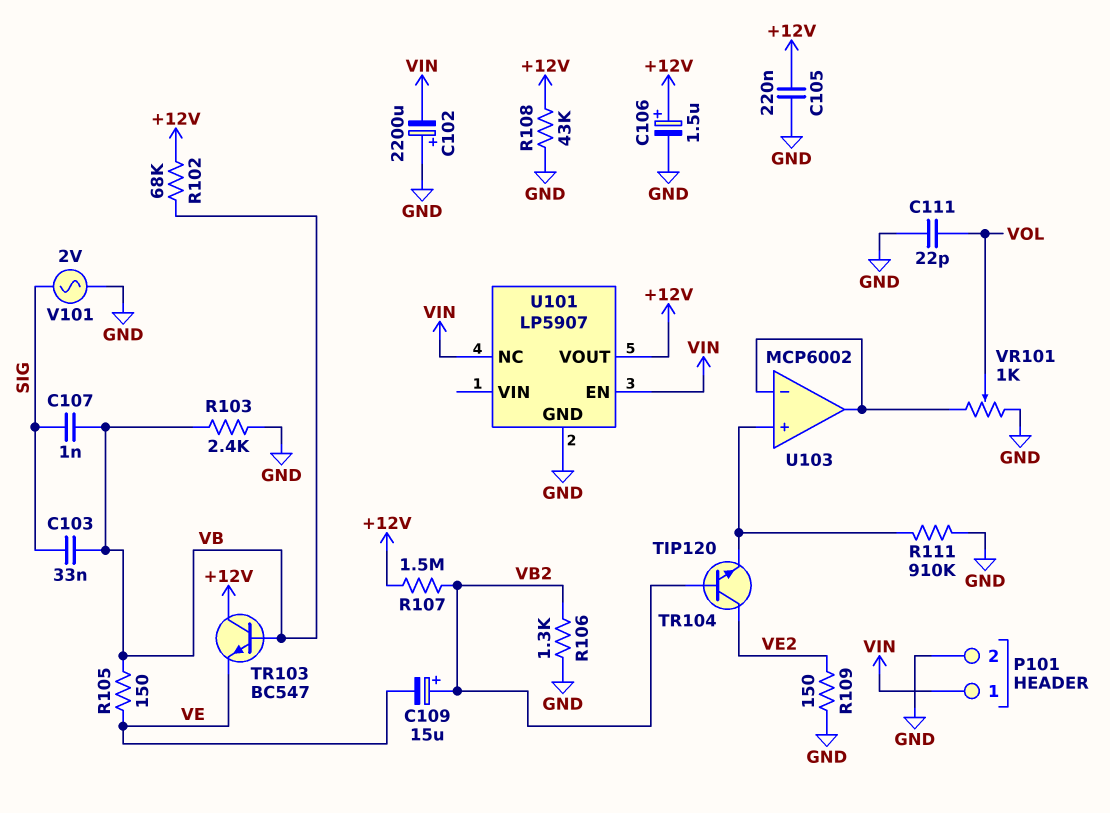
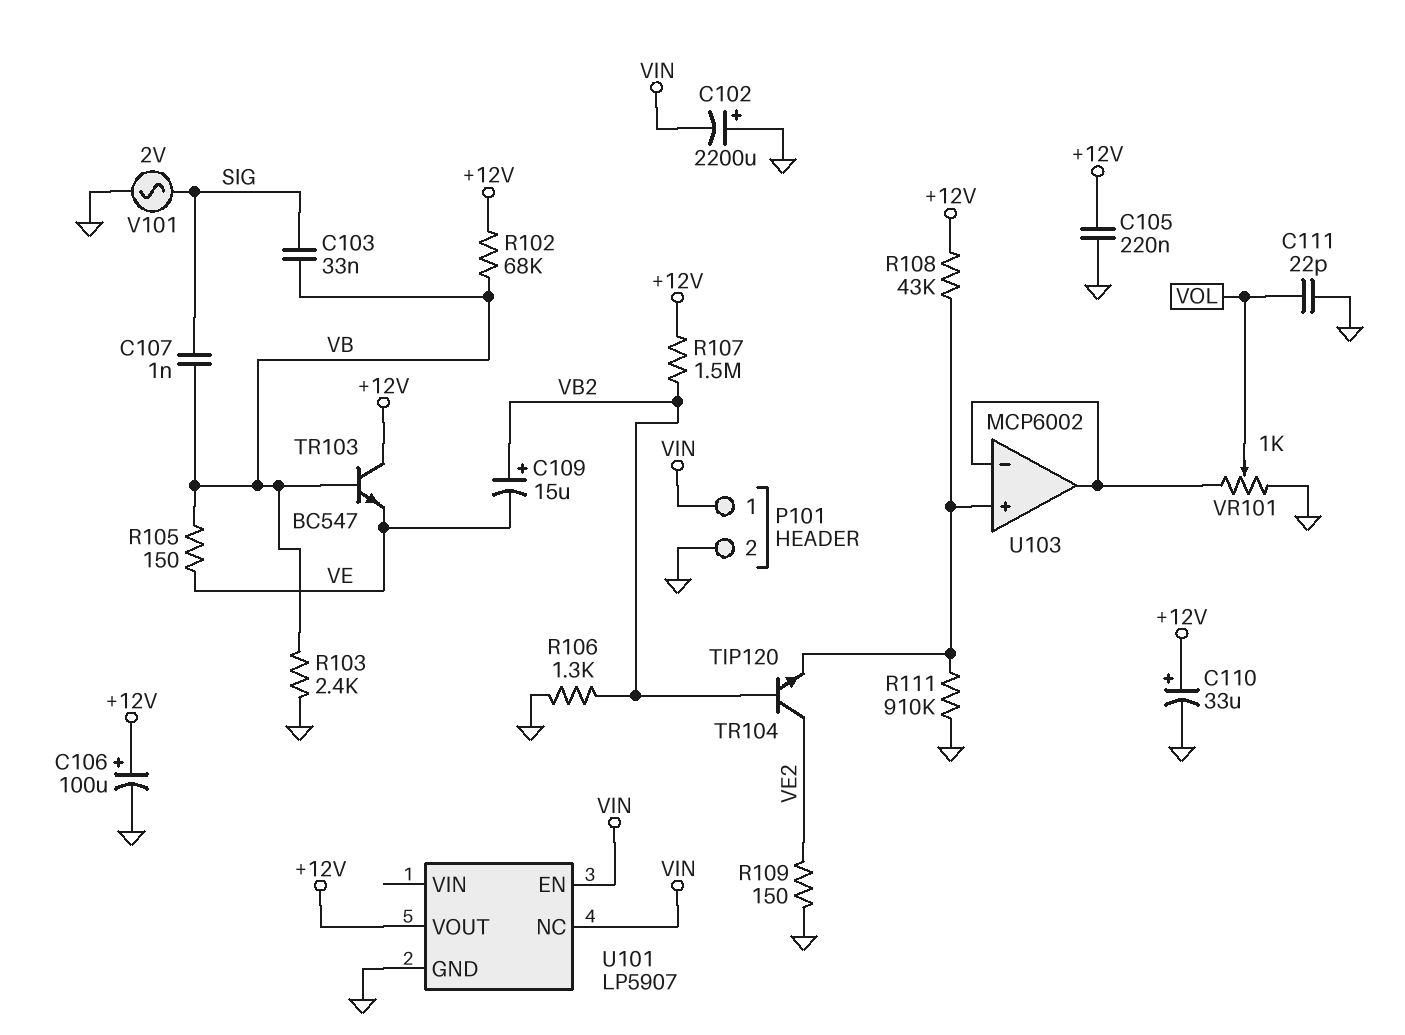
C106: 1.5uF (plus +12V, minus GND) -> 100uF (plus +12V, minus GND)
C110: none -> 33uF (plus +12V, minus GND)
R108: 43k (+12V, GND) -> 43k (+12V, U103/in+)

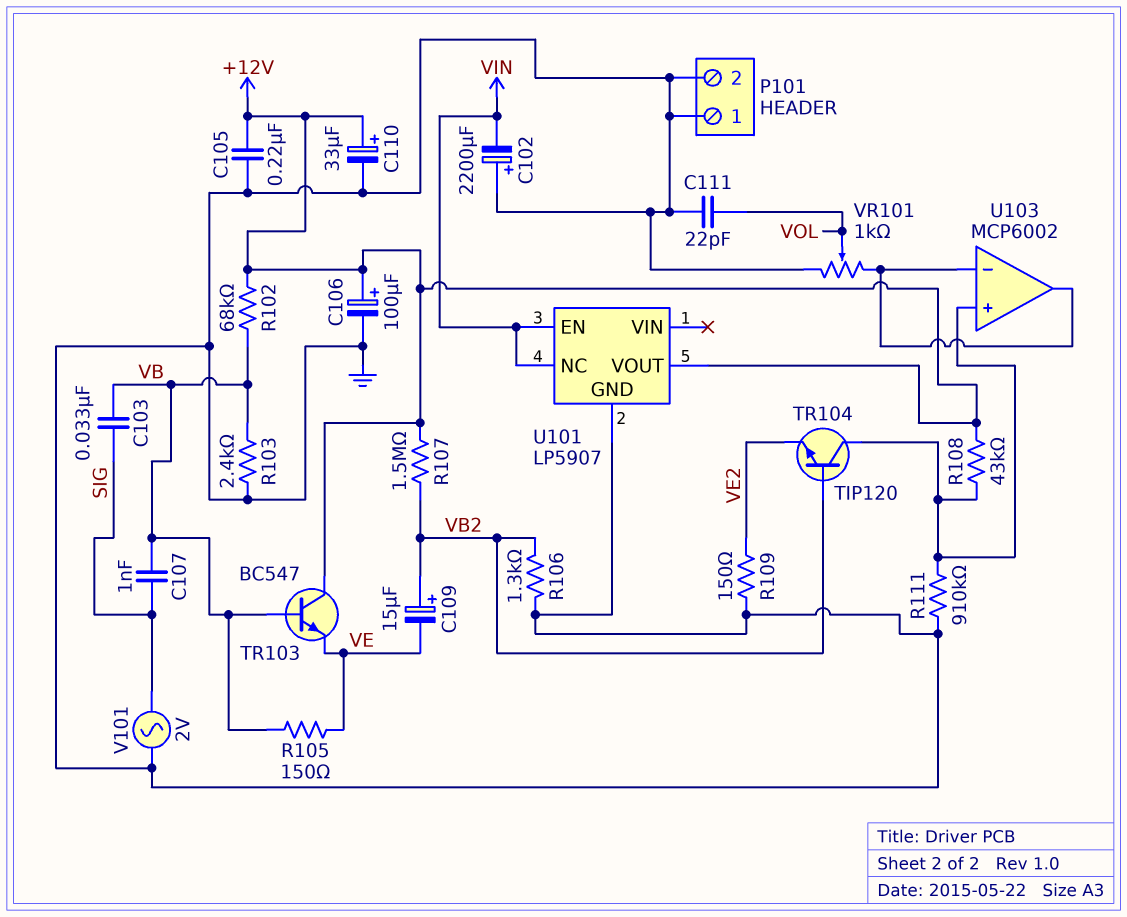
P101 pin 1: VIN -> GND
TR104: NPN TIP120 (B VB2, C VE2, E U103/in+) -> NPN TIP120 (B VB2, C U103/in+, E VE2)

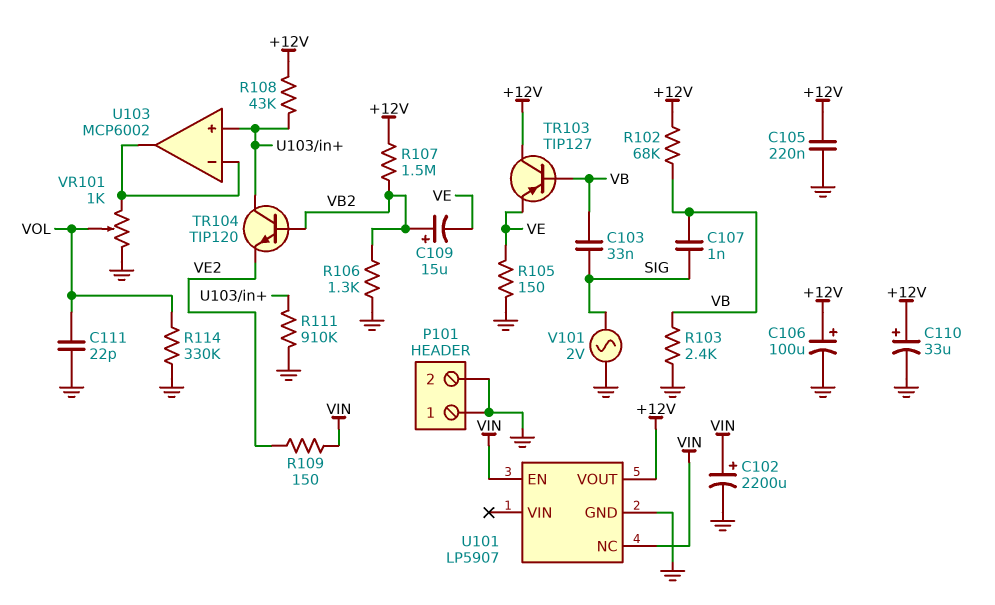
C102: 2200uF (plus GND, minus VIN) -> 2200uF (plus VIN, minus GND)
R105: 150 (VB, VE) -> 150 (GND, VE)
R109: 150 (GND, VE2) -> 150 (VE2, VIN)
R114: none -> 330k (GND, VOL)
TR103: NPN BC547 (B VB, C +12V, E VE) -> PNP TIP127 (B VB, C +12V, E VE)

